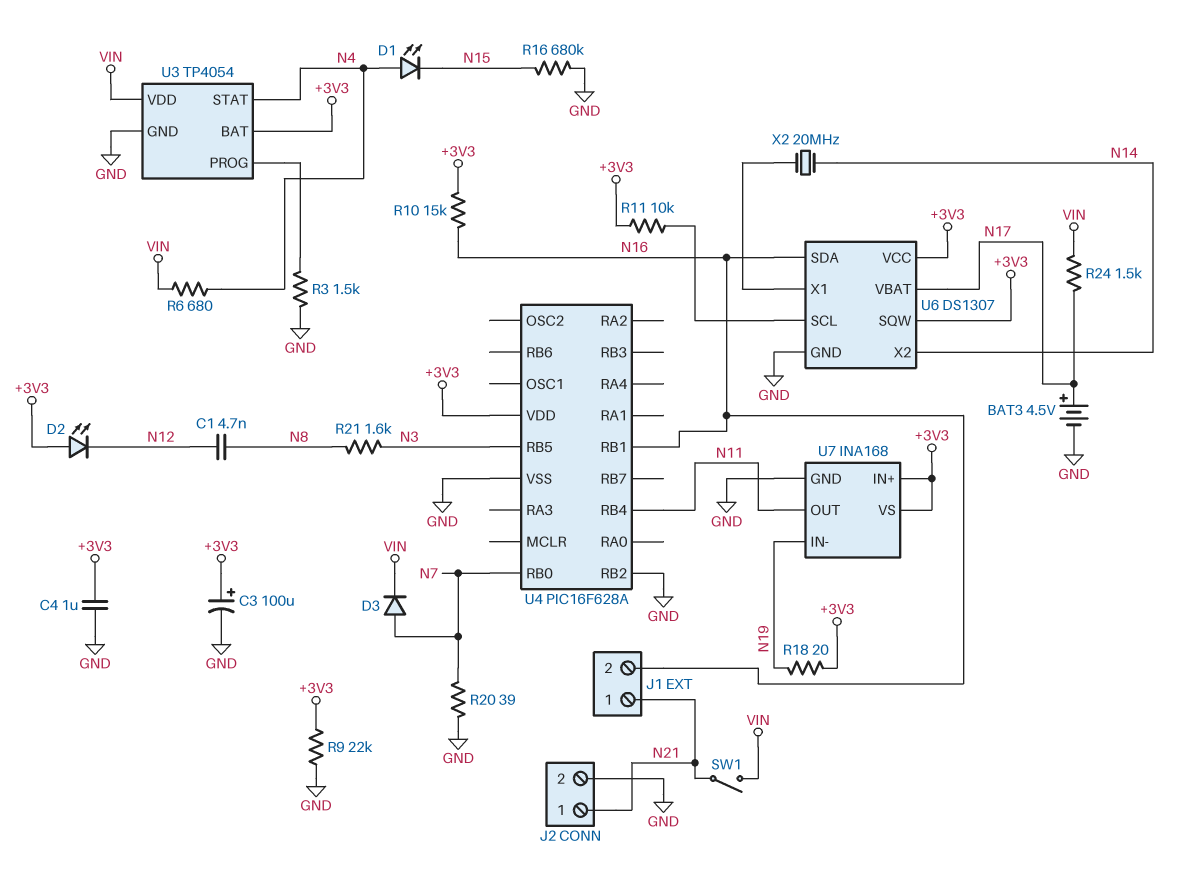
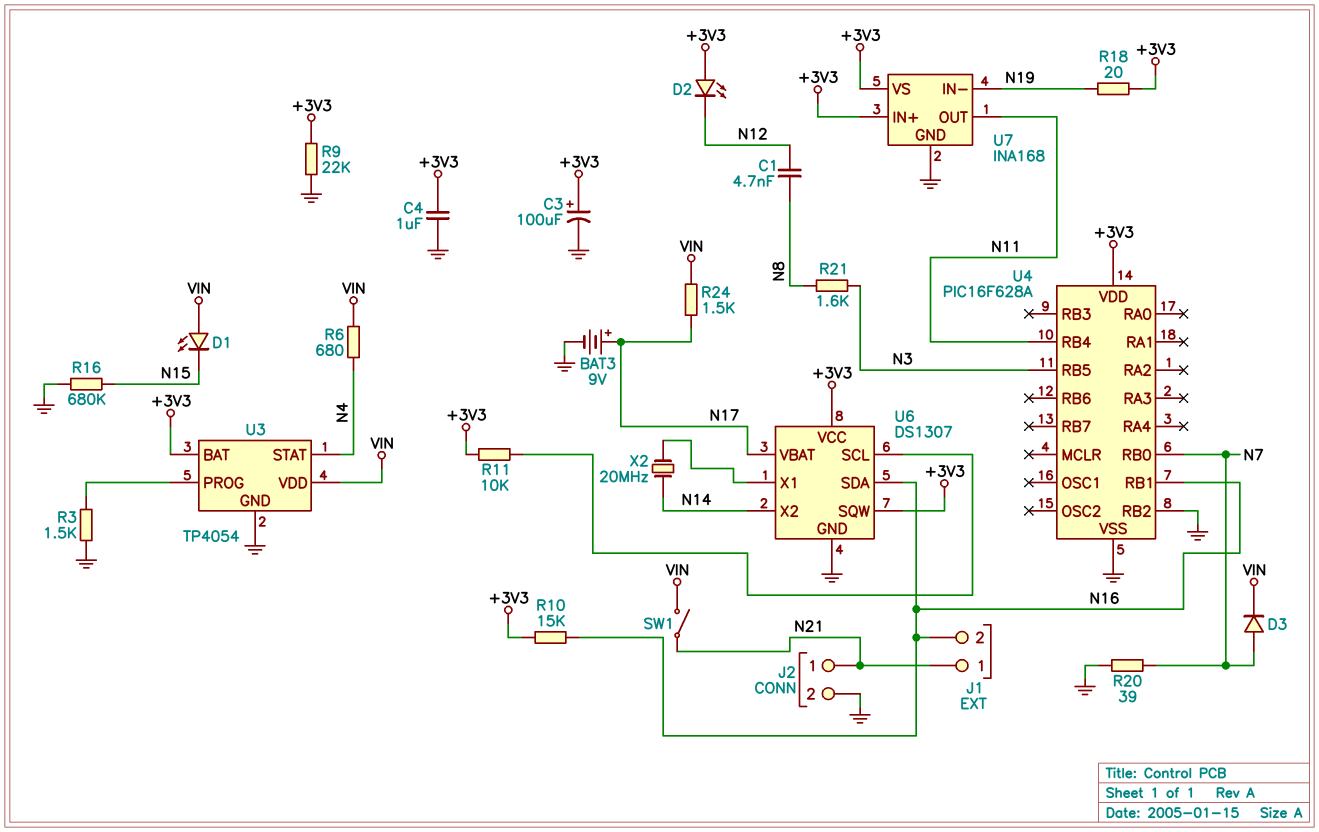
BAT3: 4.5V (plus N17, minus GND) -> 9V (plus N17, minus GND)
D1: LED (A N4, K N15) -> LED (A VIN, K N15)

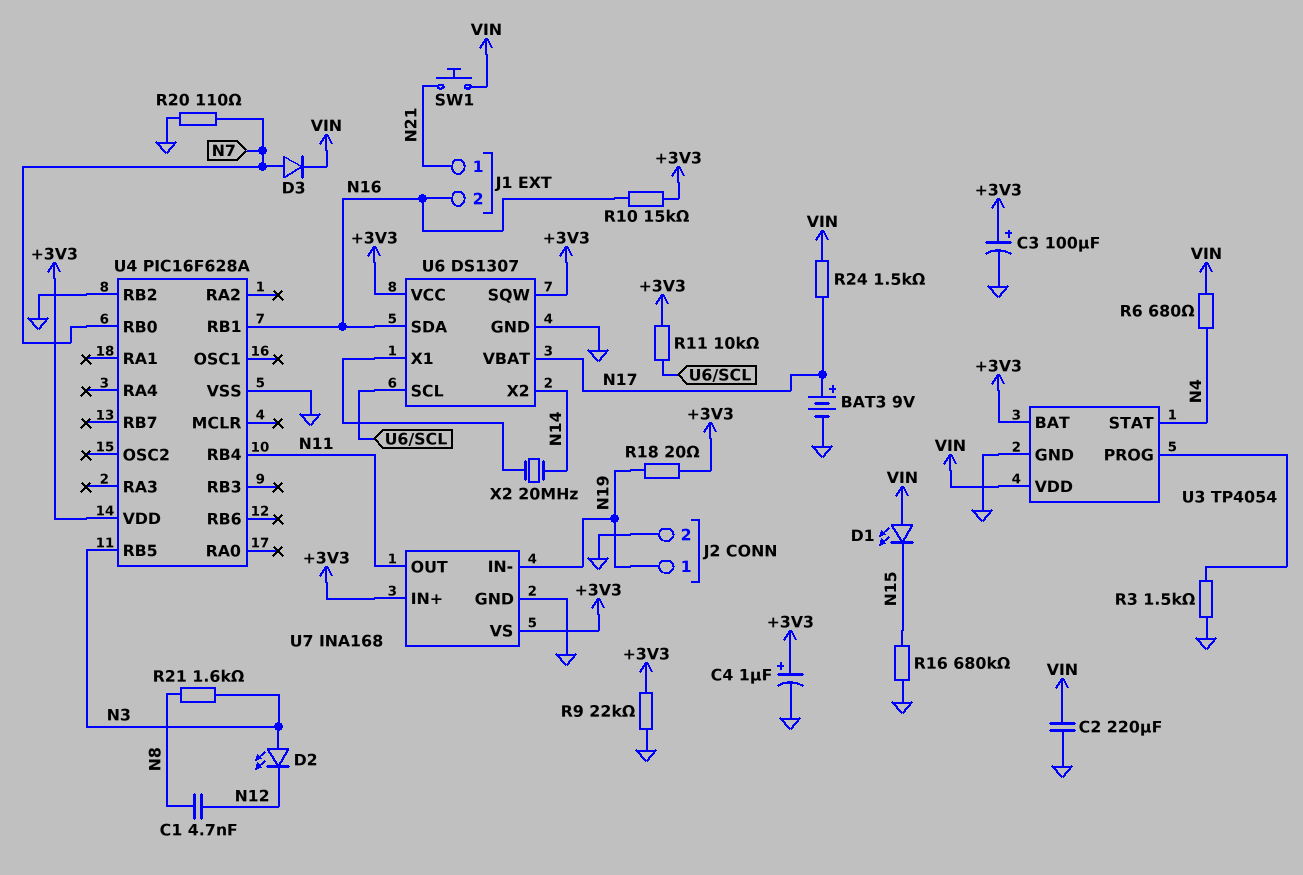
C2: none -> 220uF (GND, VIN)
C4: 1uF (+3V3, GND) -> 1uF (plus +3V3, minus GND)
D2: LED (A +3V3, K N12) -> LED (A N3, K N12)
J2 pin 1: N21 -> N19
R20: 39 (GND, N7) -> 110 (GND, N7)
SW1: switch (N21, VIN) -> button (N21, VIN)

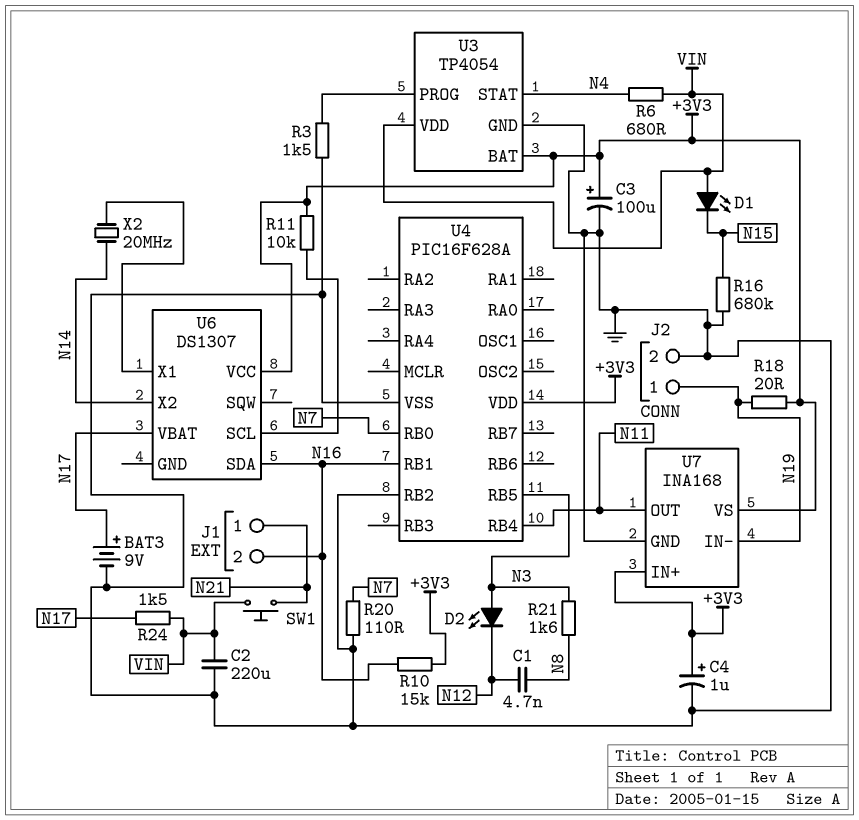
D3: diode (A N7, K VIN) -> none
R9: 22k (+3V3, GND) -> none
U6 pin GND: GND -> none
U6 pin SQW: +3V3 -> none

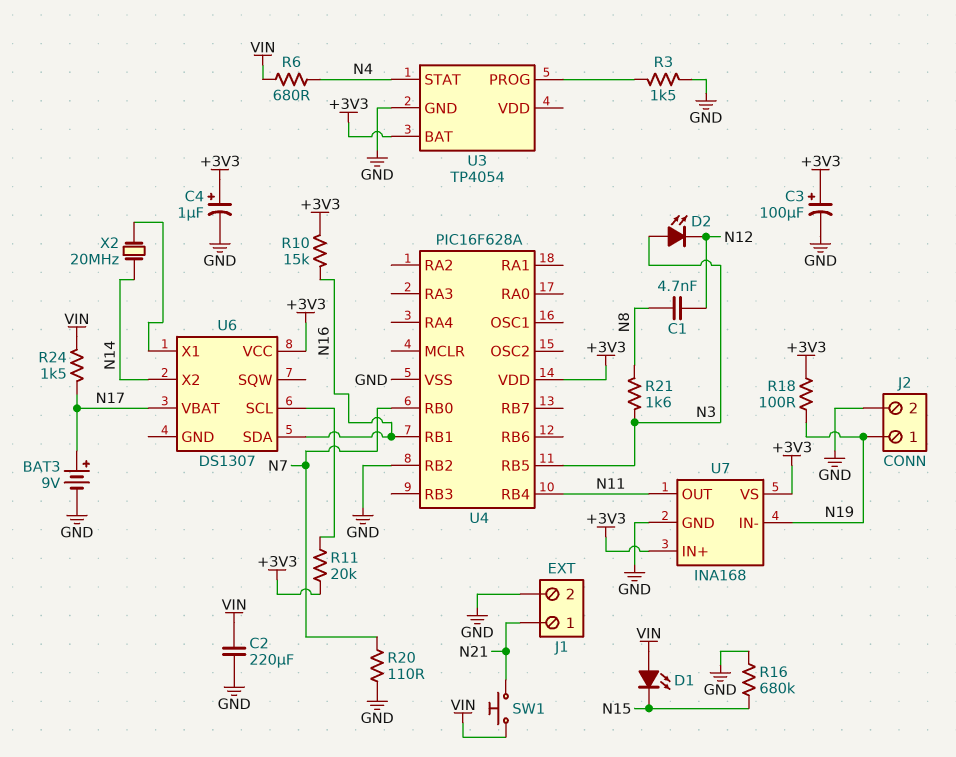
J1 pin 2: N16 -> GND
R11: 10k (+3V3, U6/SCL) -> 20k (+3V3, U6/SCL)
R18: 20 (+3V3, N19) -> 100 (+3V3, N19)
U3 pin VDD: VIN -> none

